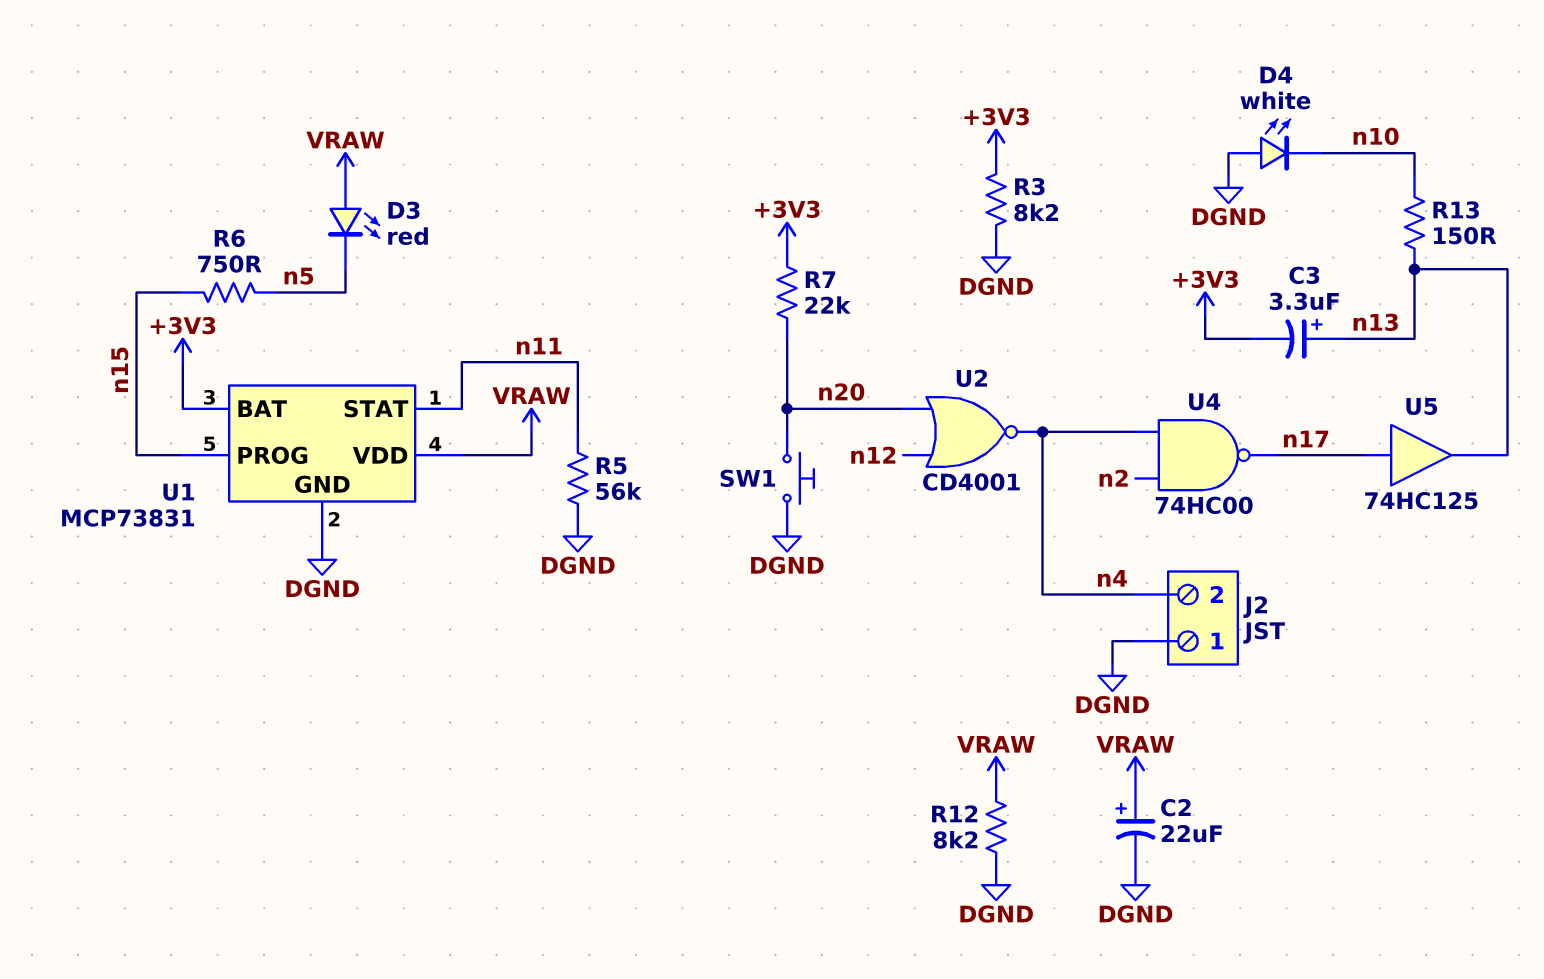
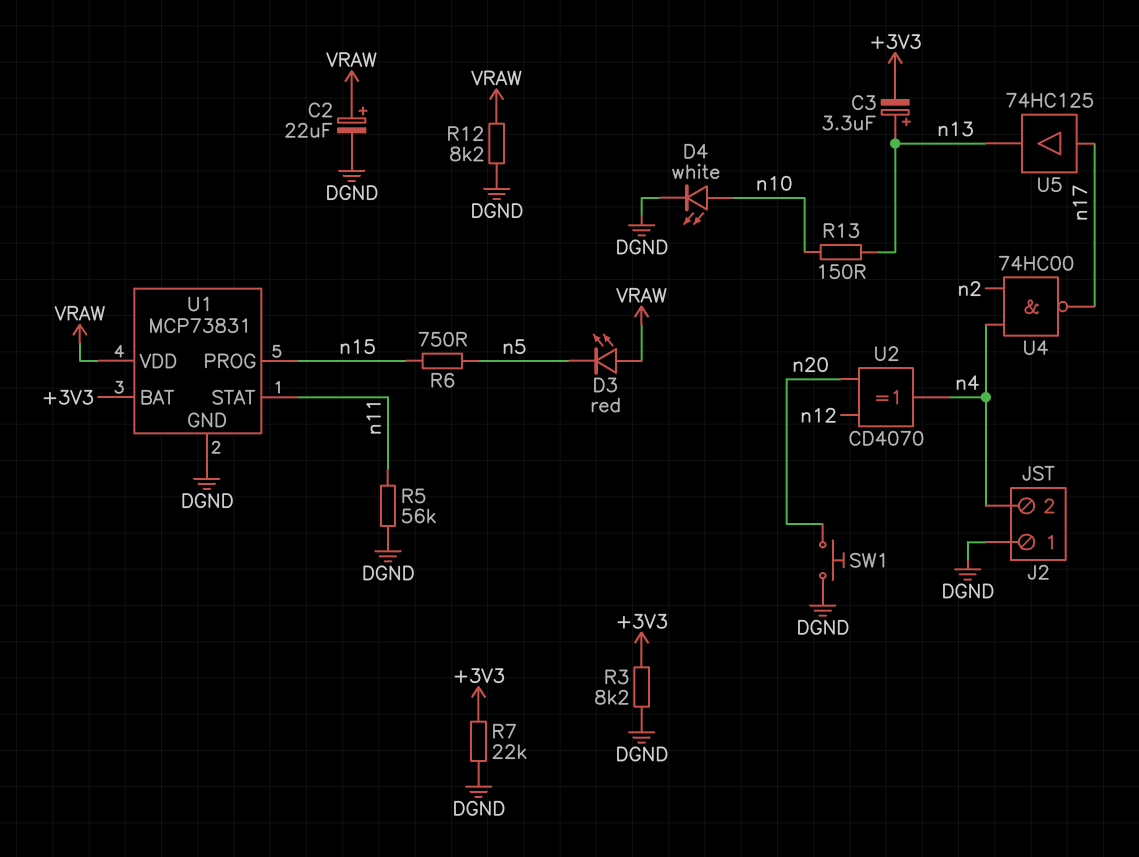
D4: LED white (A DGND, K n10) -> LED white (A n10, K DGND)
R7: 22k (+3V3, n20) -> 22k (+3V3, DGND)
U2: NOR CD4001 (in n12, in n20, out n4) -> XOR CD4070 (in n12, in n20, out n4)

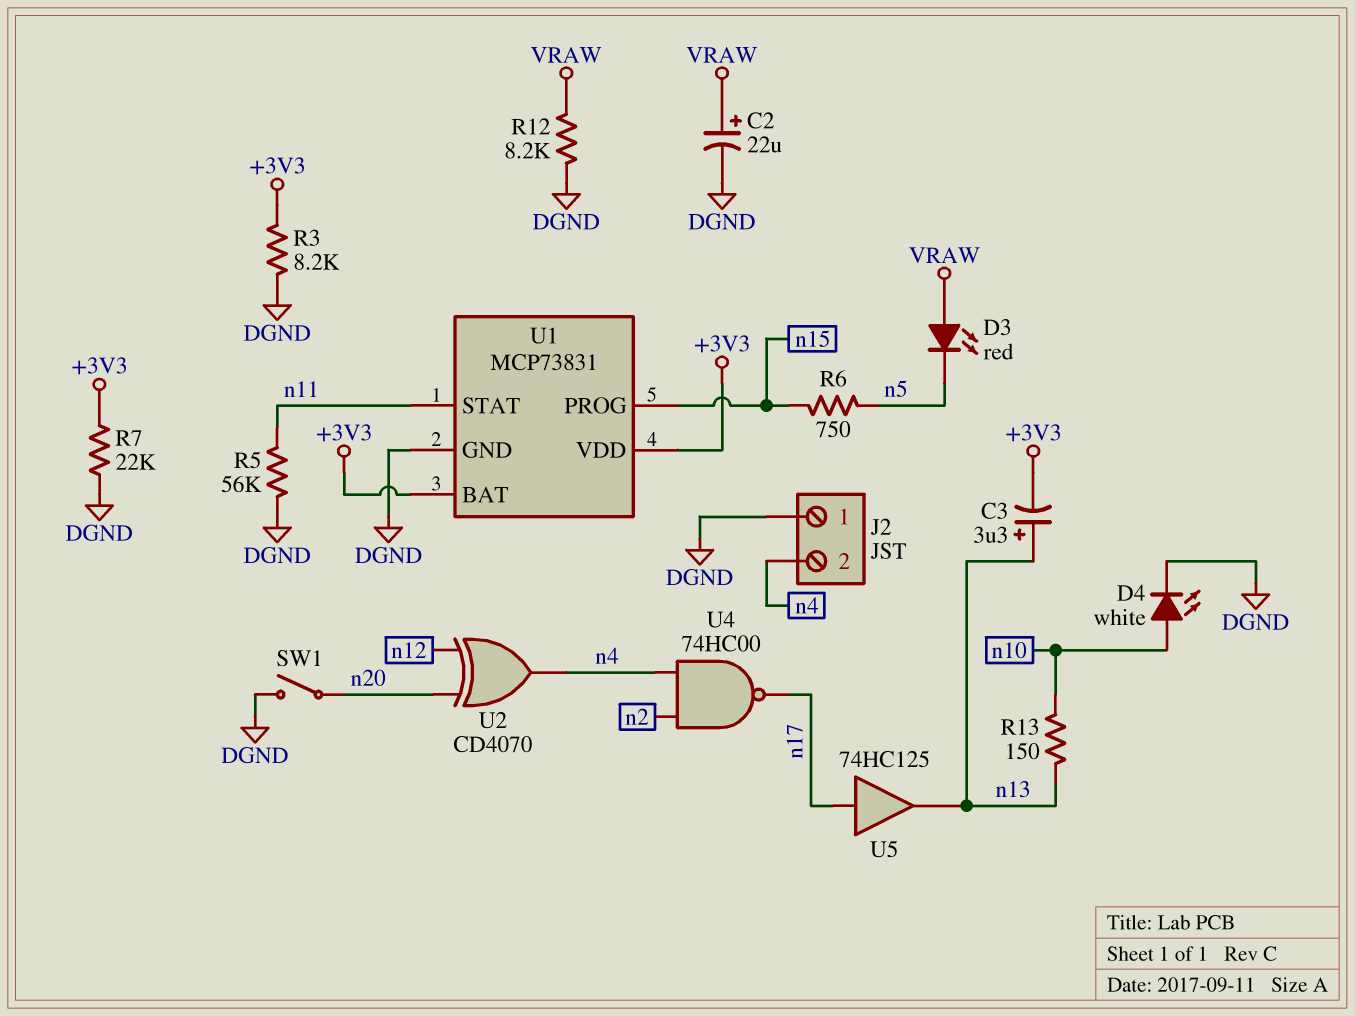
SW1: button (DGND, n20) -> switch (DGND, n20)
U1 pin VDD: VRAW -> +3V3

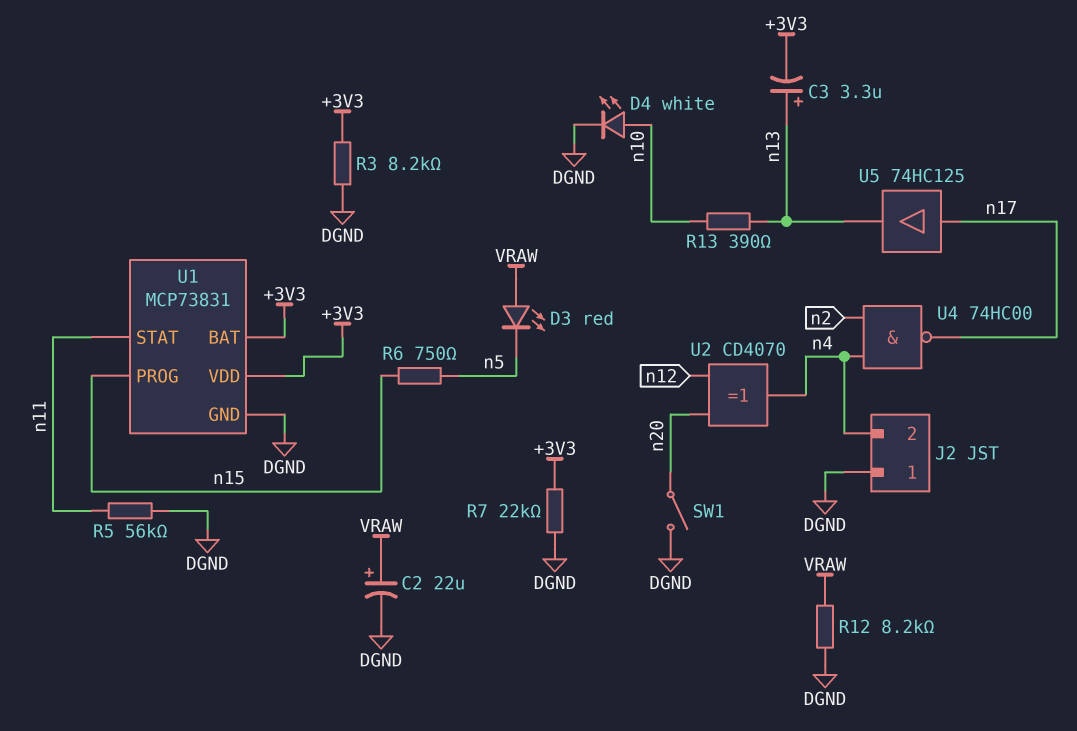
R13: 150 (n10, n13) -> 390 (n10, n13)

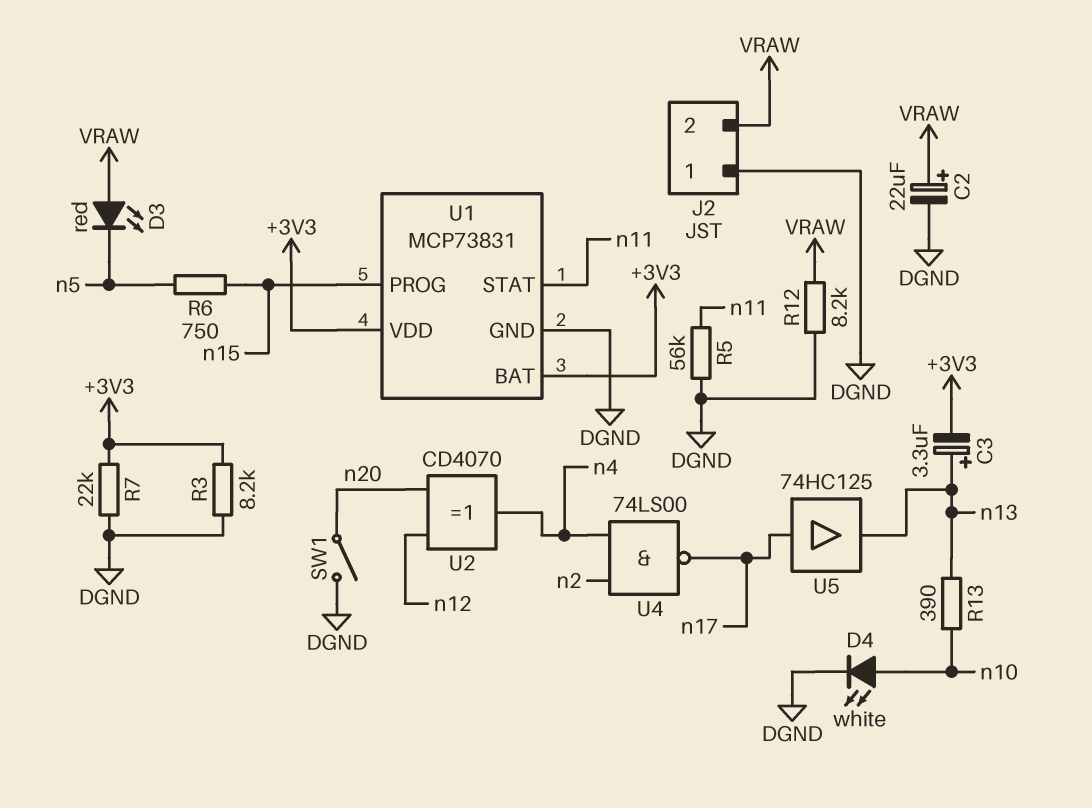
J2 pin 2: n4 -> VRAW
U4: NAND 74HC00 (in n2, in n4, out n17) -> NAND 74LS00 (in n2, in n4, out n17)

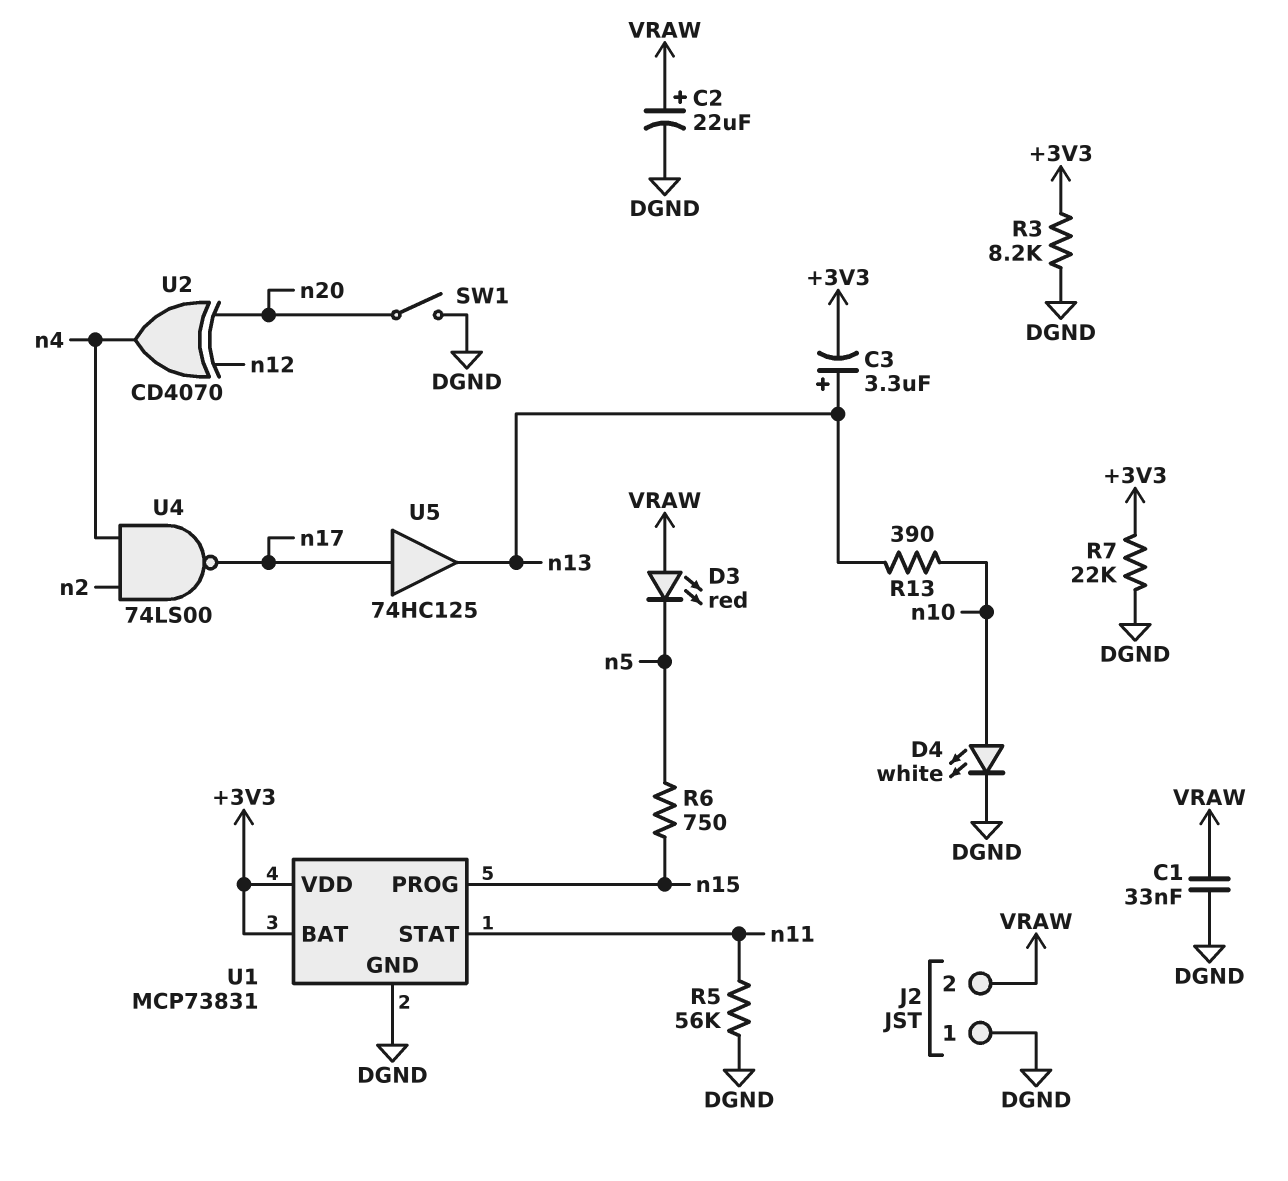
C1: none -> 33nF (DGND, VRAW)
R12: 8.2k (DGND, VRAW) -> none

